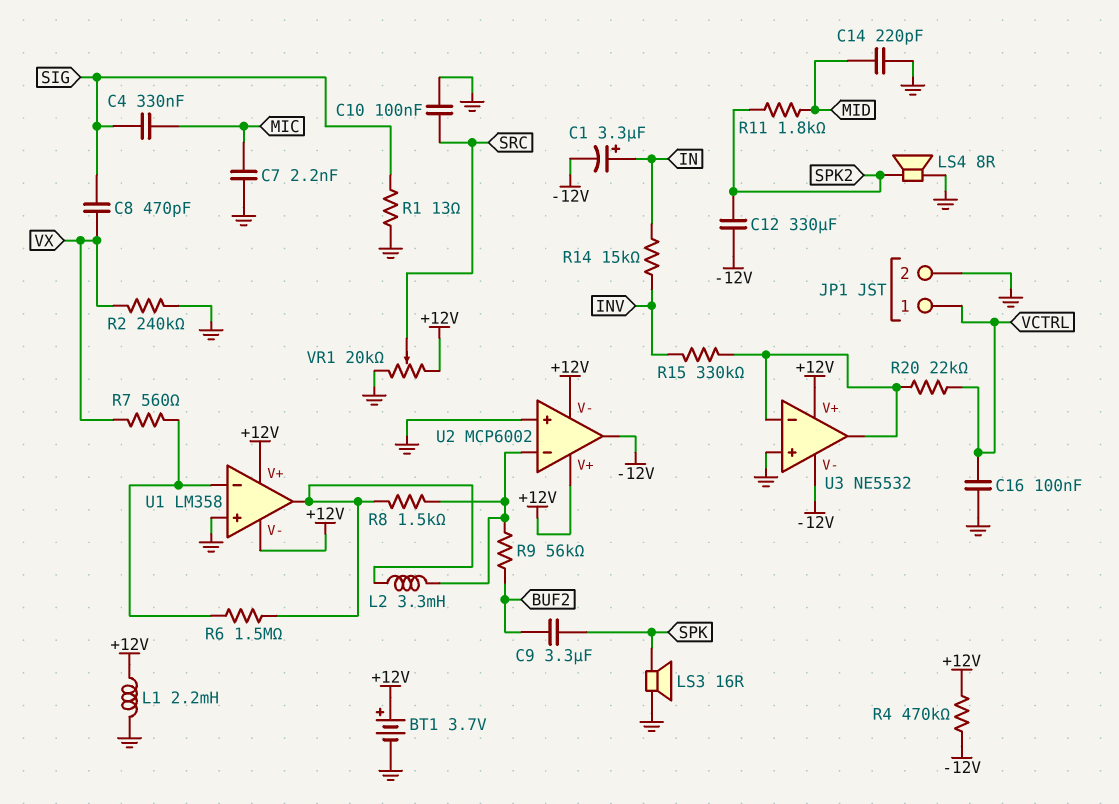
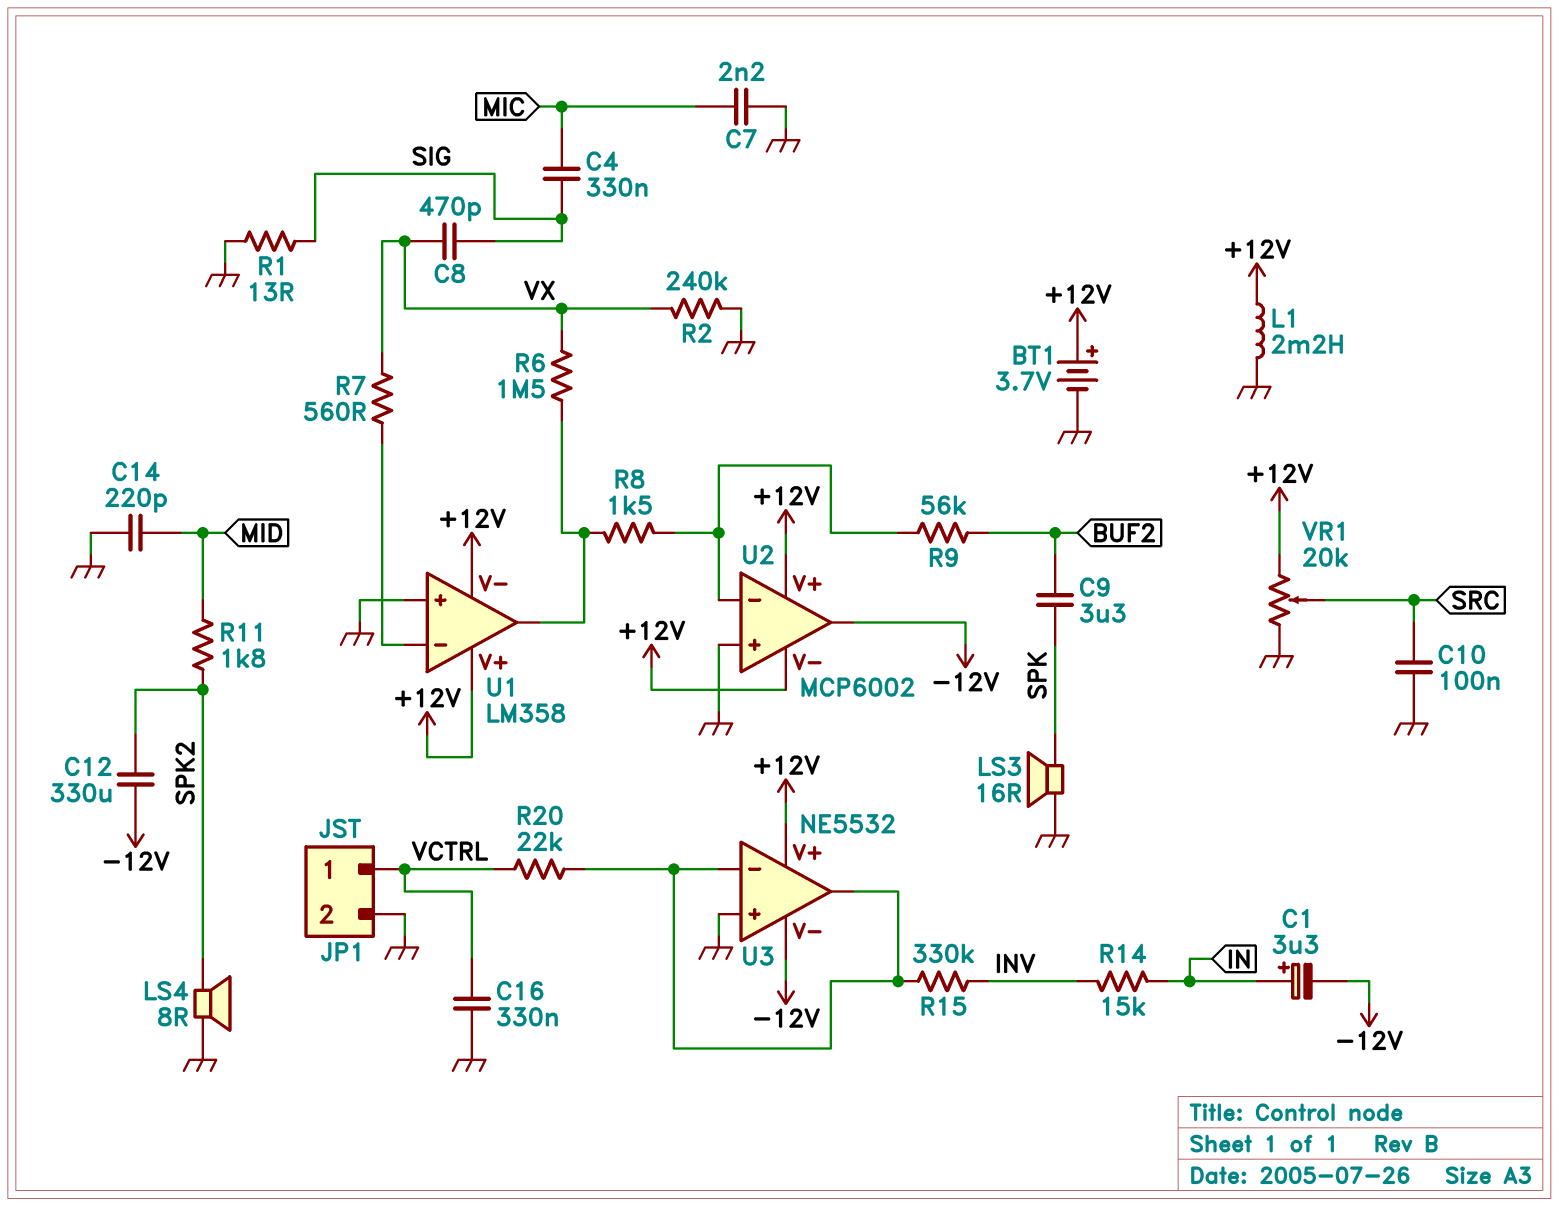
C16: 100nF (GND, VCTRL) -> 330nF (GND, VCTRL)
L2: 3.3mH (U1/out, U2/in-) -> none
R4: 470k (+12V, -12V) -> none
R6: 1.5M (U1/in-, U1/out) -> 1.5M (U1/out, VX)

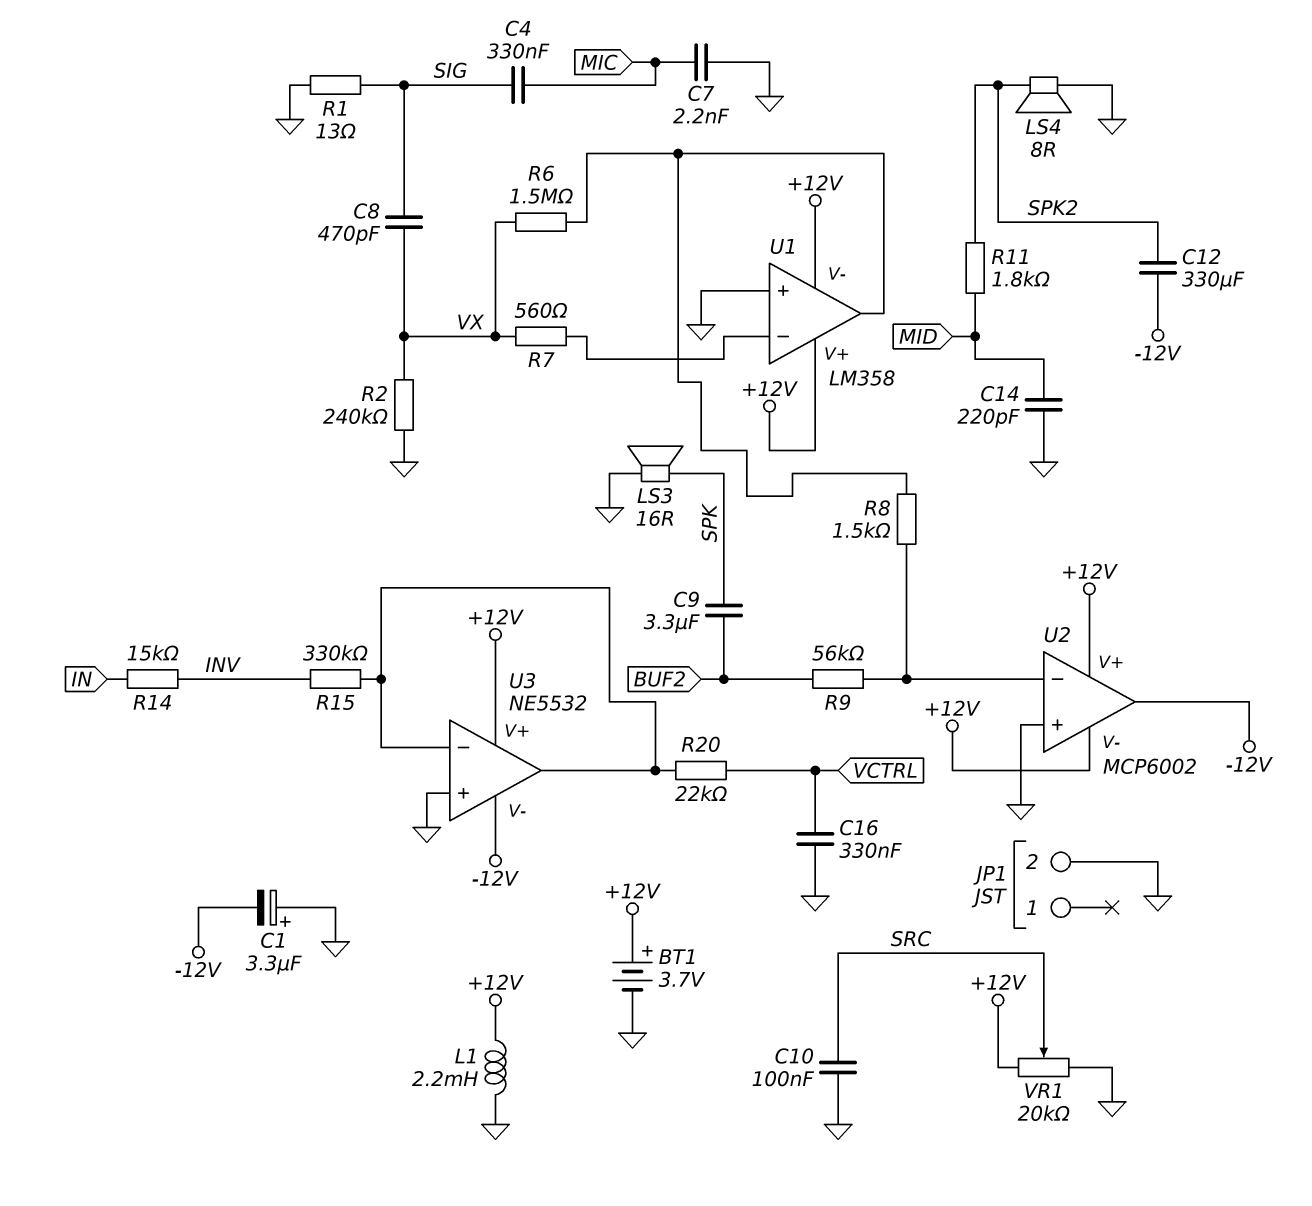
C1: 3.3uF (plus IN, minus -12V) -> 3.3uF (plus GND, minus -12V)
JP1 pin 1: VCTRL -> none

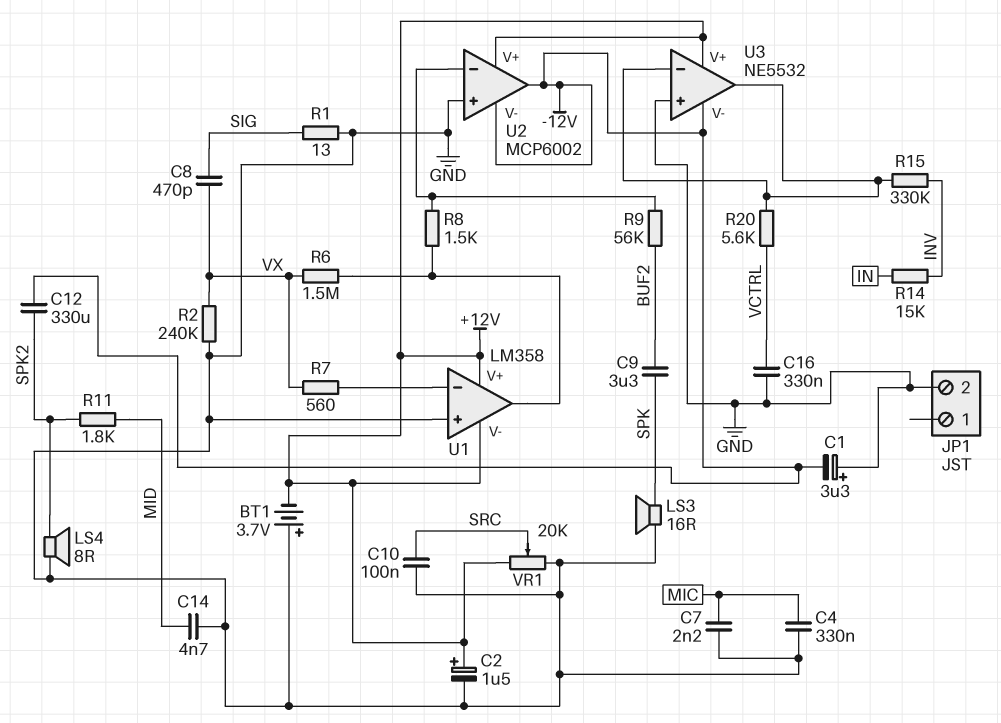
BT1: 3.7V (plus +12V, minus GND) -> 3.7V (plus GND, minus +12V)
C2: none -> 1.5uF (plus +12V, minus GND)
C4: 330nF (MIC, SIG) -> 330nF (GND, MIC)
C14: 220pF (GND, MID) -> 4.7nF (GND, MID)
L1: 2.2mH (+12V, GND) -> none
R20: 22k (U3/in-, VCTRL) -> 5.6k (U3/in-, VCTRL)
U2 pin V-: +12V -> -12V

